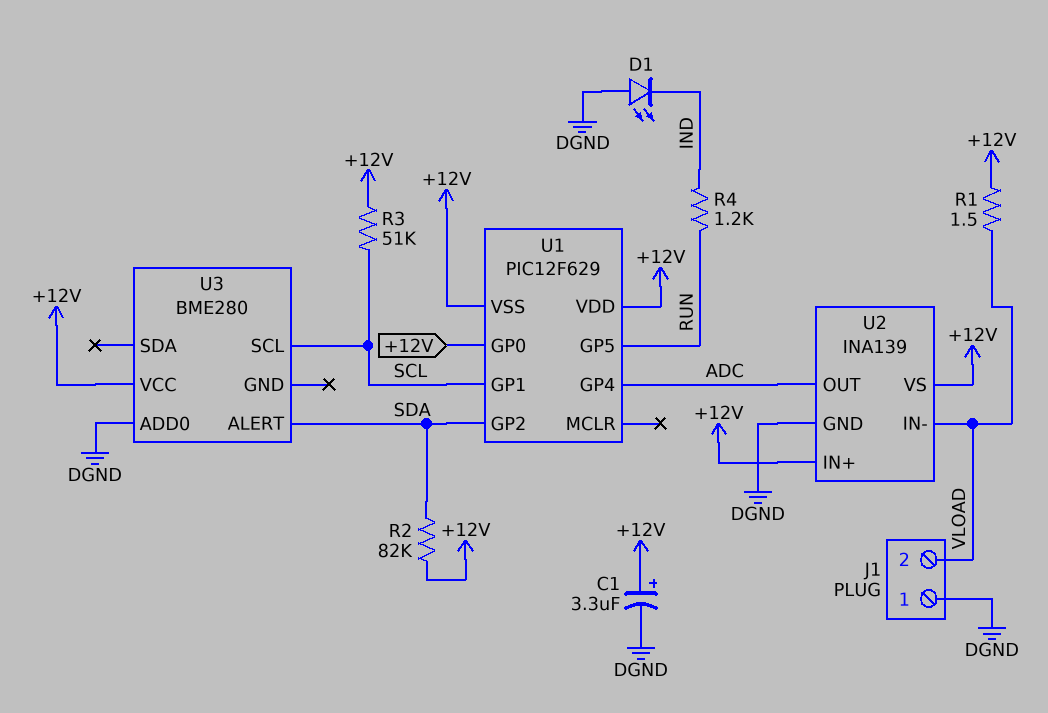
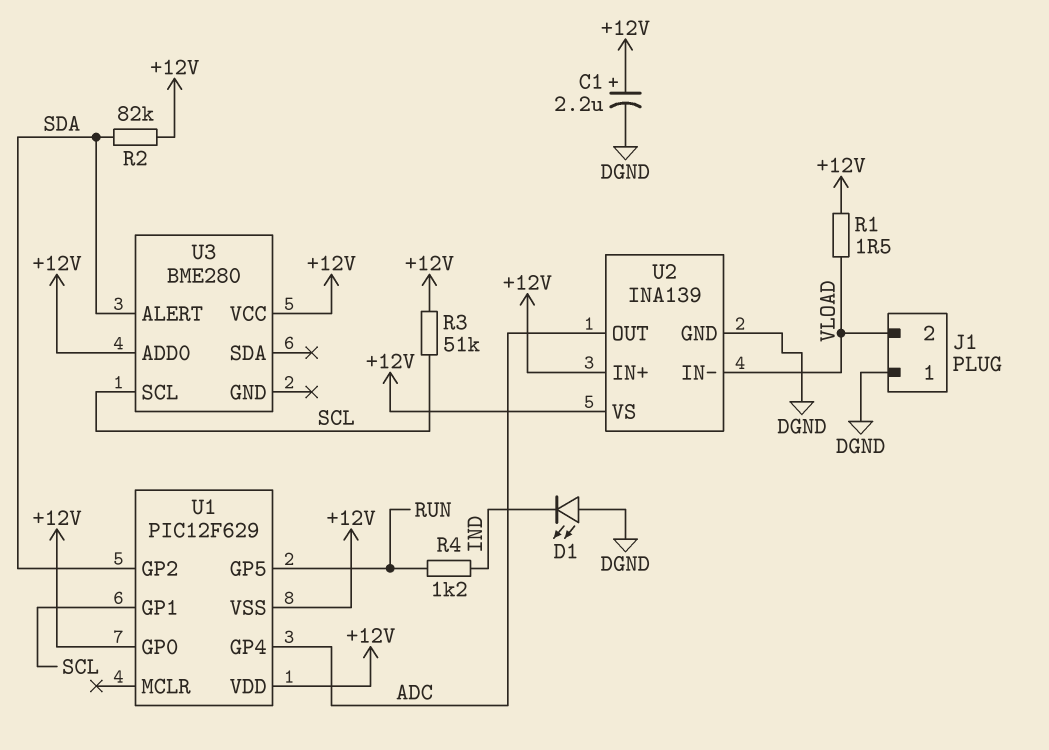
C1: 3.3uF (plus +12V, minus DGND) -> 2.2uF (plus +12V, minus DGND)
U3 pin ADD0: DGND -> +12V

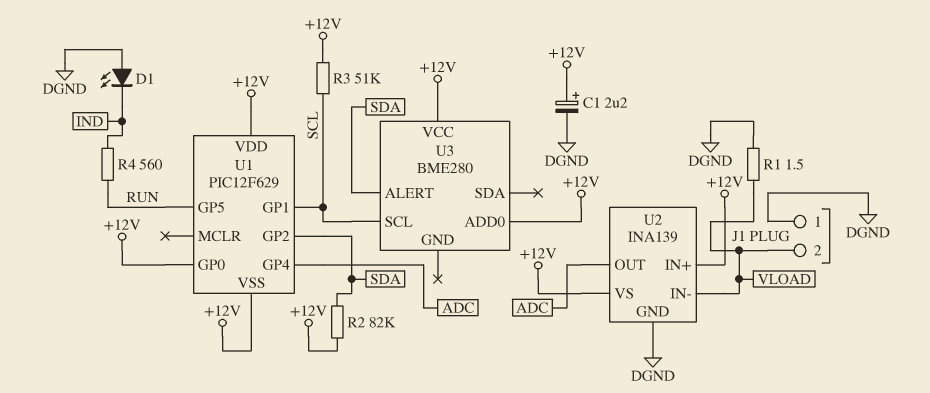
R1: 1.5 (+12V, VLOAD) -> 1.5 (DGND, VLOAD)
R4: 1.2k (IND, RUN) -> 560 (IND, RUN)

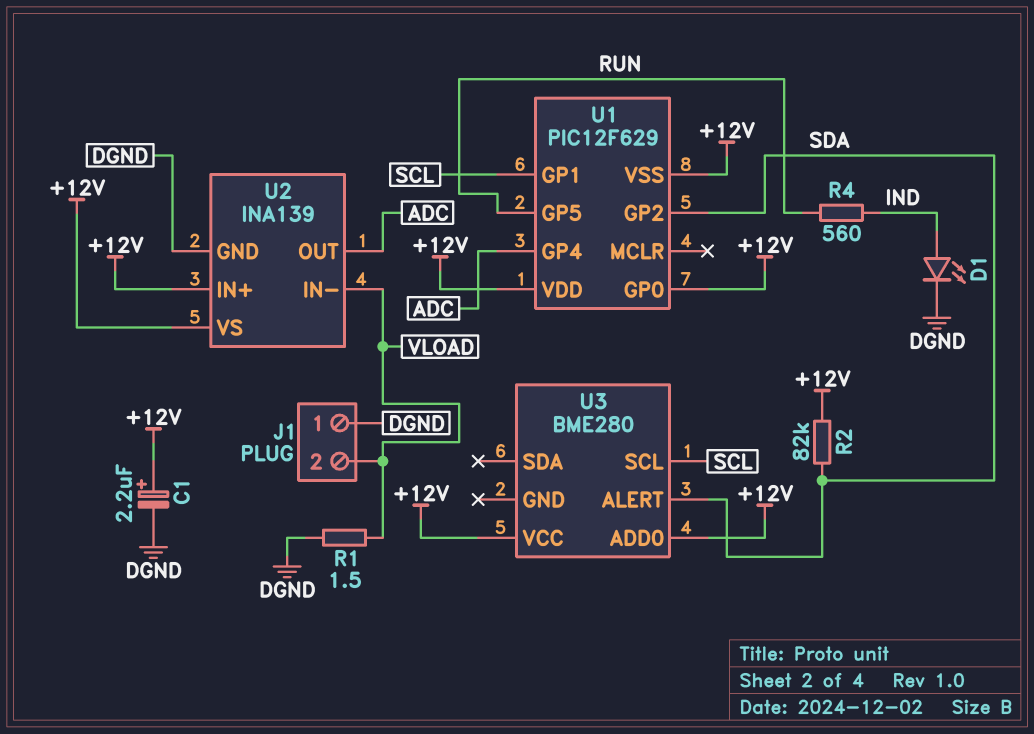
D1: LED (A DGND, K IND) -> LED (A IND, K DGND)
R3: 51k (+12V, SCL) -> none

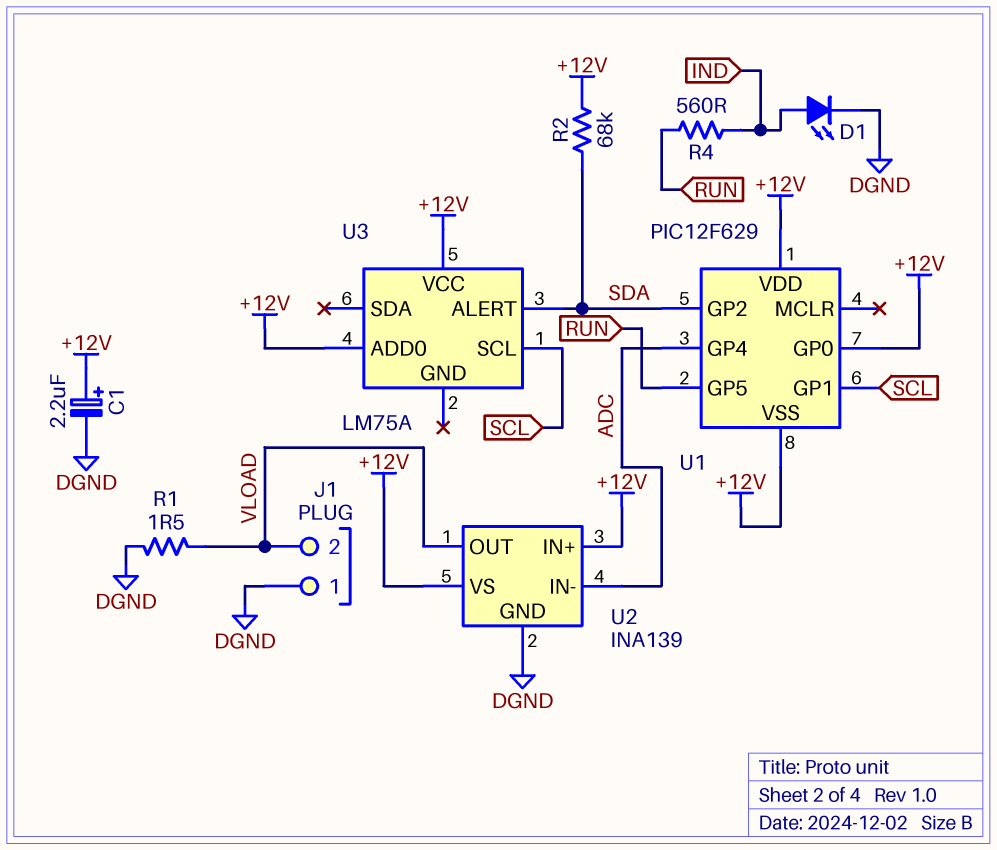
R2: 82k (+12V, SDA) -> 68k (+12V, SDA)
U2 pin IN-: VLOAD -> ADC
U2 pin OUT: ADC -> VLOAD
U3: BME280 -> LM75A

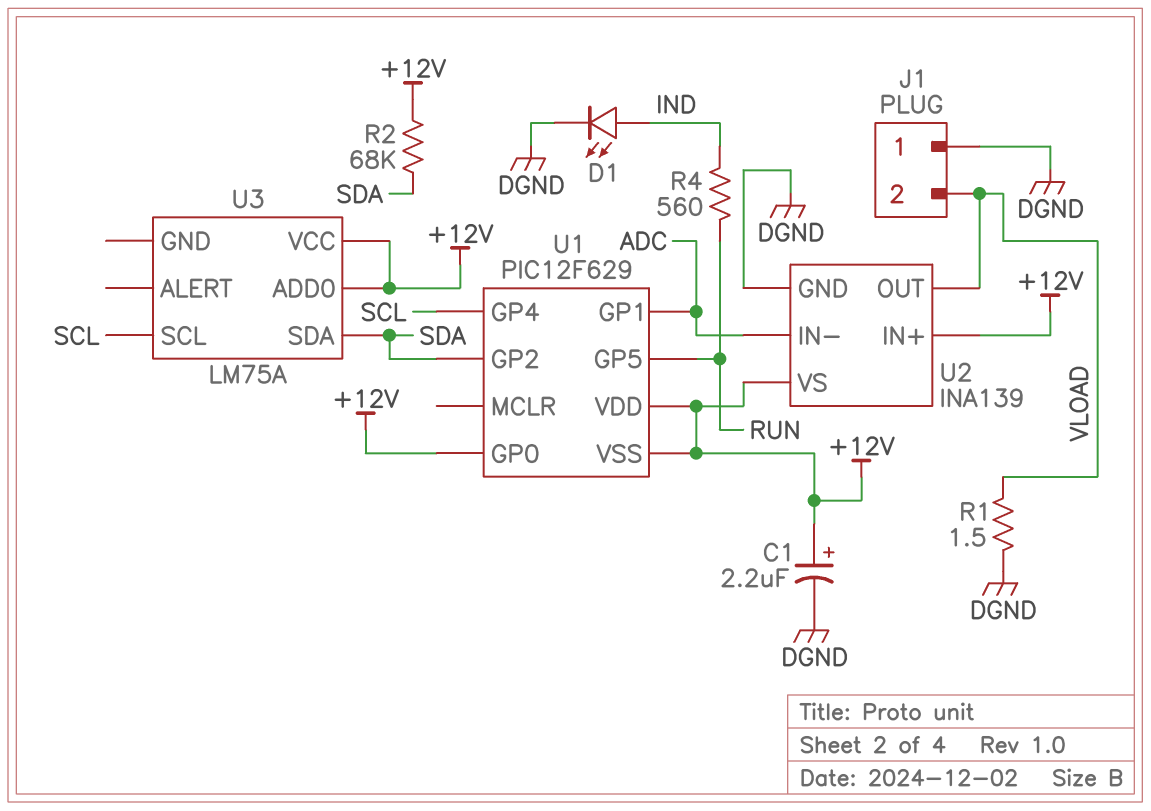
U1 pin GP1: SCL -> ADC
U1 pin GP4: ADC -> SCL
U3 pin ALERT: SDA -> none
U3 pin SDA: none -> SDA

